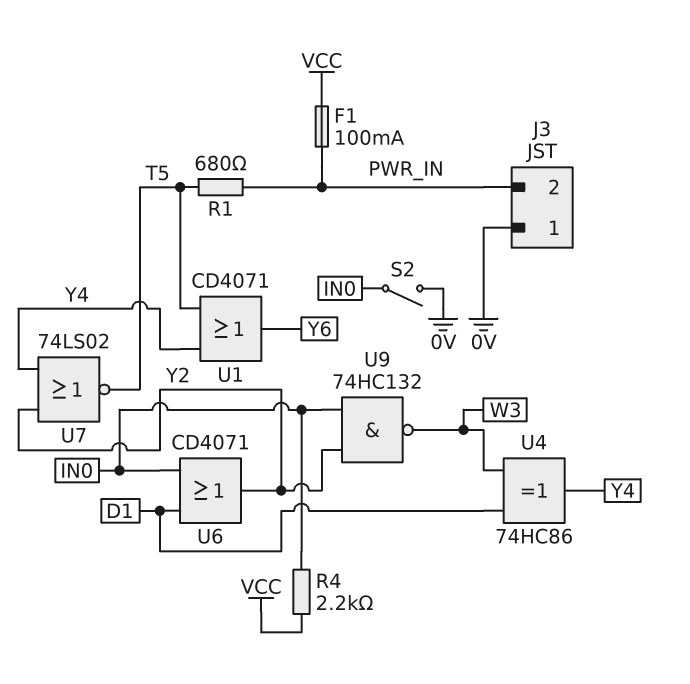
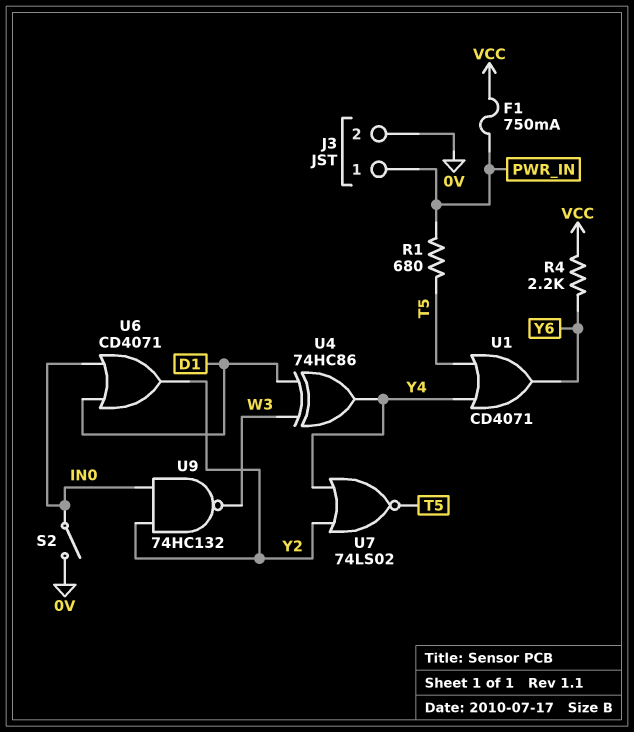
F1: 100mA (PWR_IN, VCC) -> 750mA (PWR_IN, VCC)
J3 pin 1: 0V -> PWR_IN
J3 pin 2: PWR_IN -> 0V
R4: 2.2k (IN0, VCC) -> 2.2k (VCC, Y6)

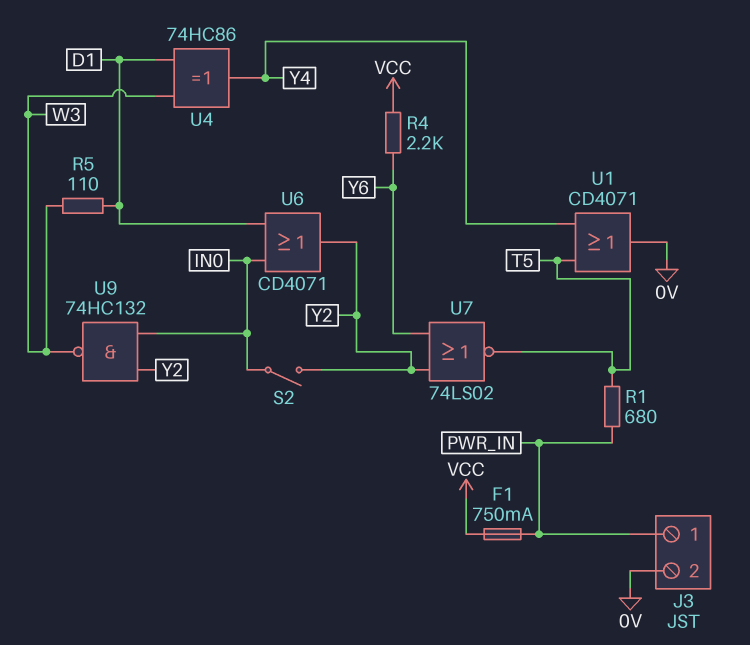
R5: none -> 110 (D1, W3)
S2: switch (0V, IN0) -> switch (IN0, Y2)
U1: OR CD4071 (in T5, in Y4, out Y6) -> OR CD4071 (in T5, in Y4, out 0V)
U7: NOR 74LS02 (in Y2, in Y4, out T5) -> NOR 74LS02 (in Y2, in Y6, out T5)

